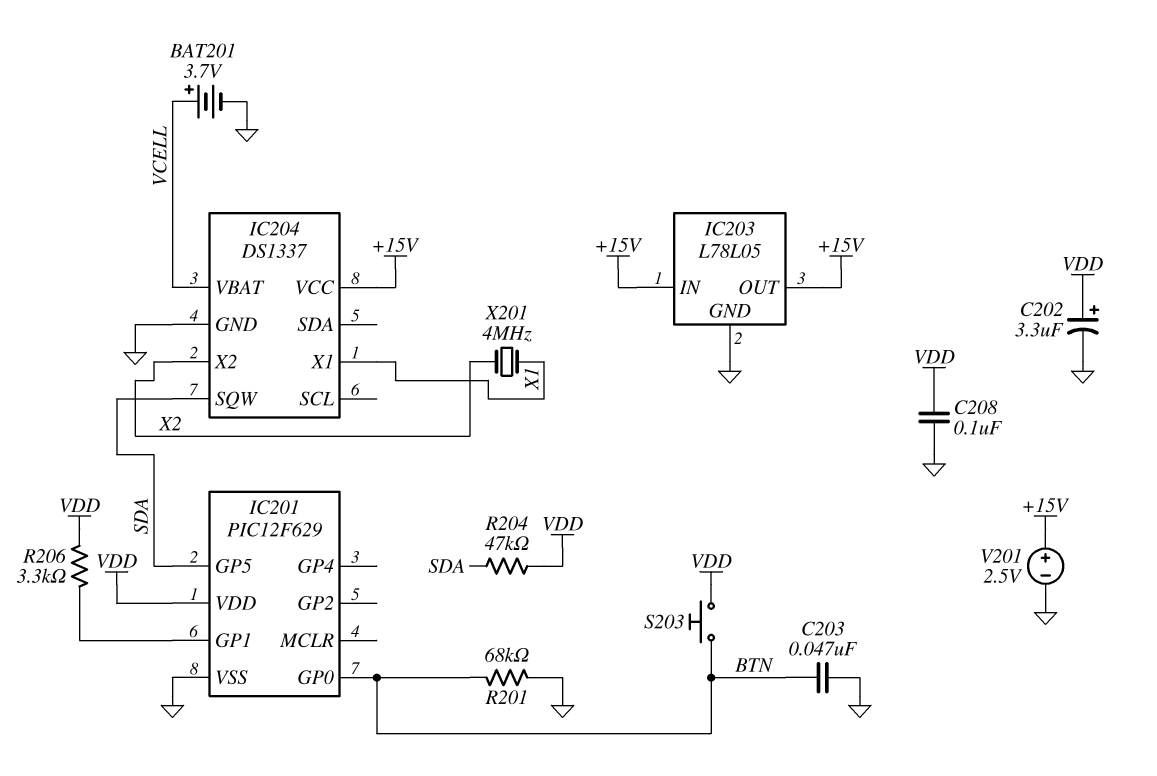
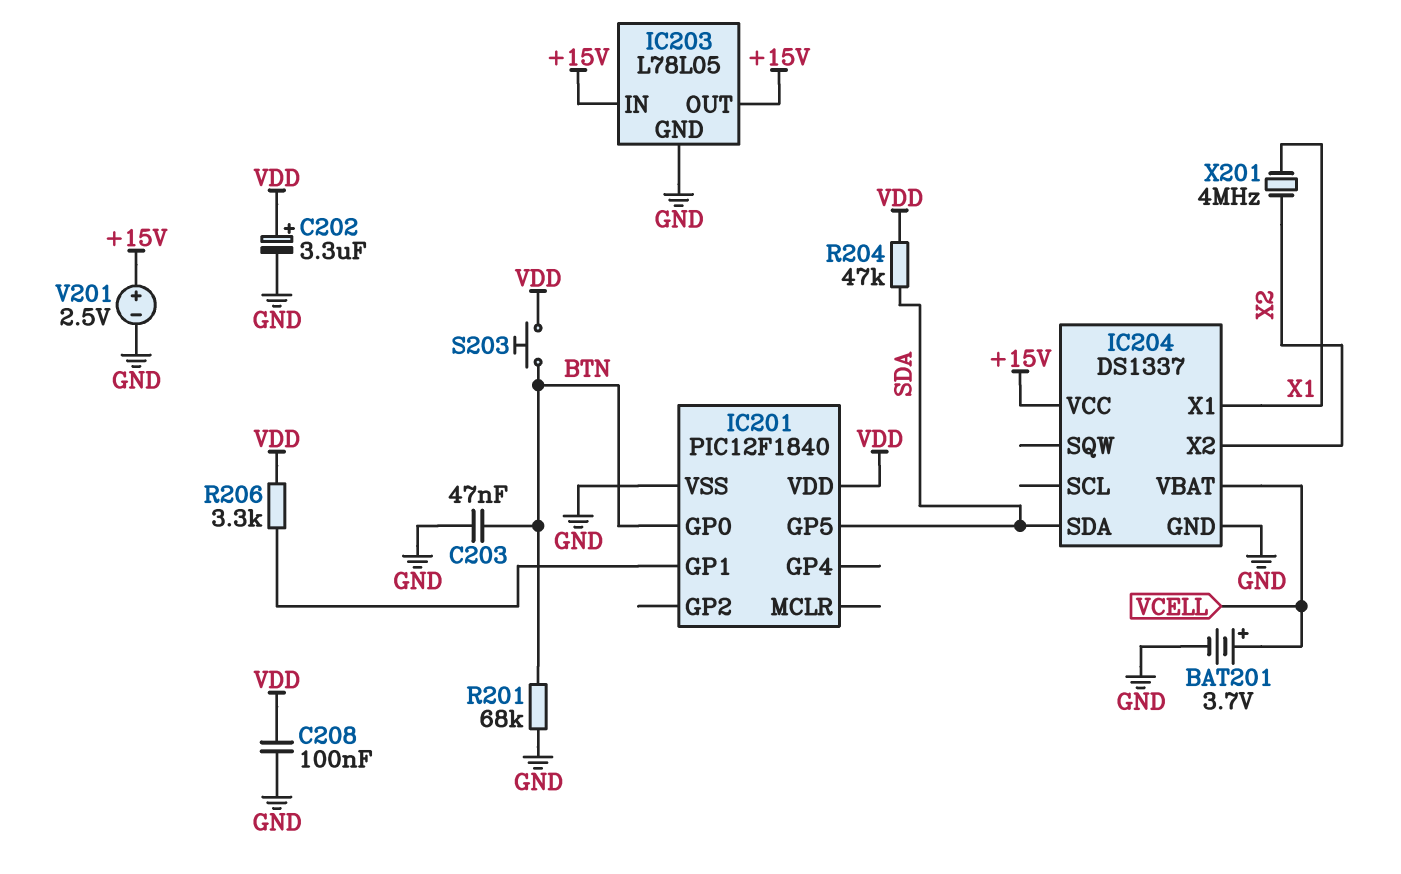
IC201: PIC12F629 -> PIC12F1840
IC204 pin SDA: none -> SDA
IC204 pin SQW: SDA -> none

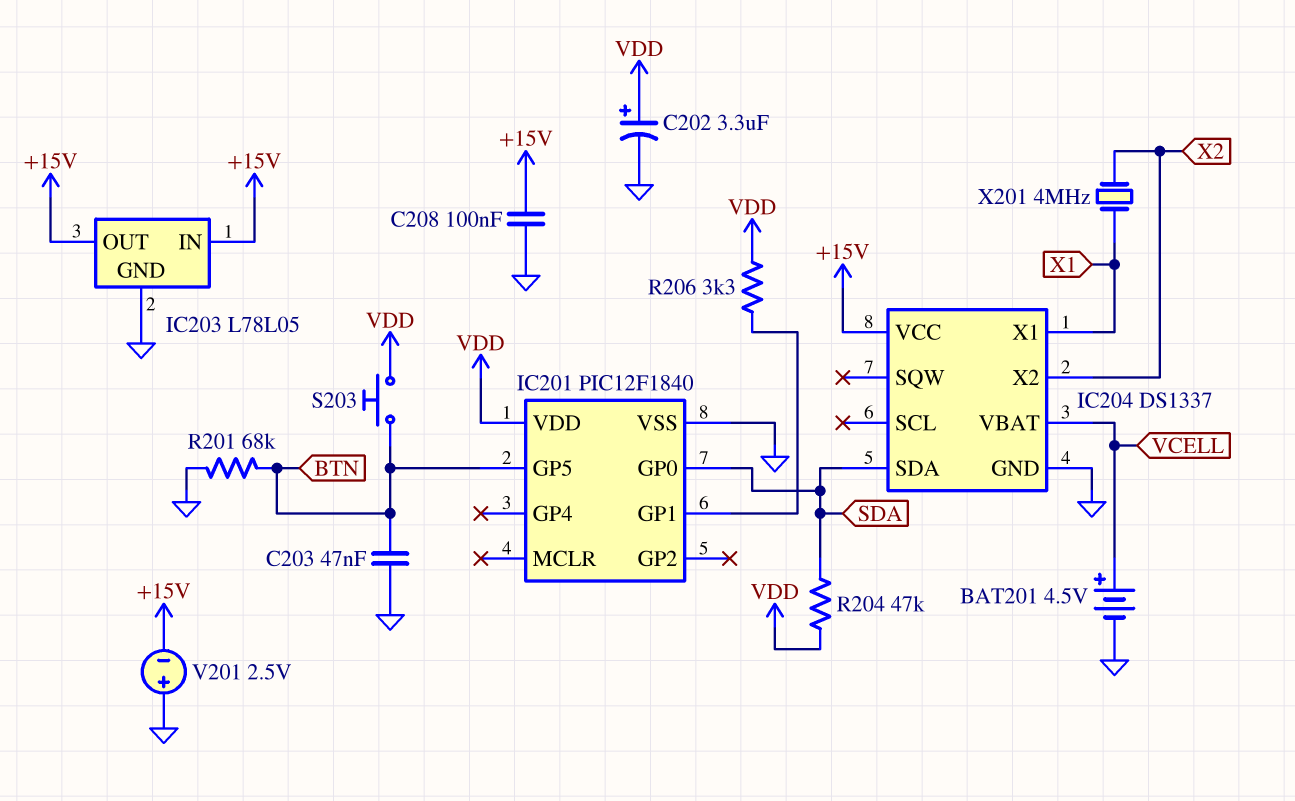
BAT201: 3.7V (plus VCELL, minus GND) -> 4.5V (plus VCELL, minus GND)
C208: 100nF (GND, VDD) -> 100nF (+15V, GND)
IC201 pin GP0: BTN -> SDA
IC201 pin GP5: SDA -> BTN
V201: 2.5V (plus +15V, minus GND) -> 2.5V (plus GND, minus +15V)

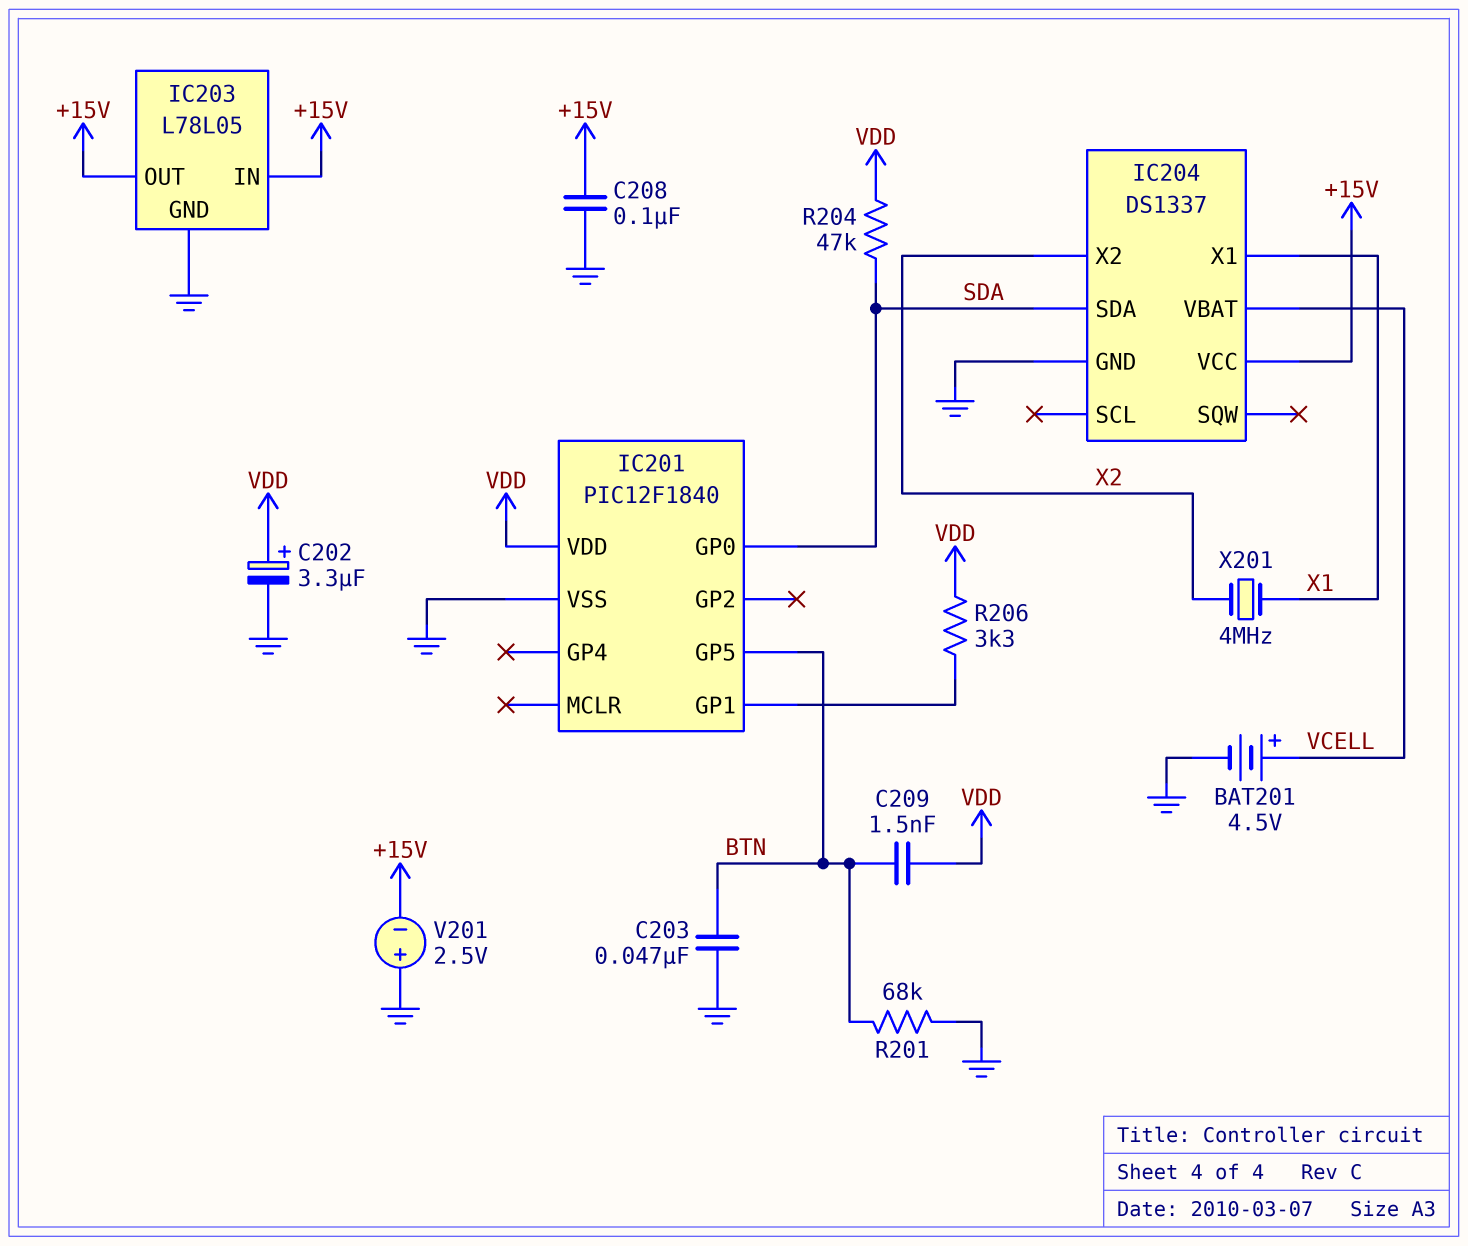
C209: none -> 1.5nF (BTN, VDD)
S203: button (BTN, VDD) -> none

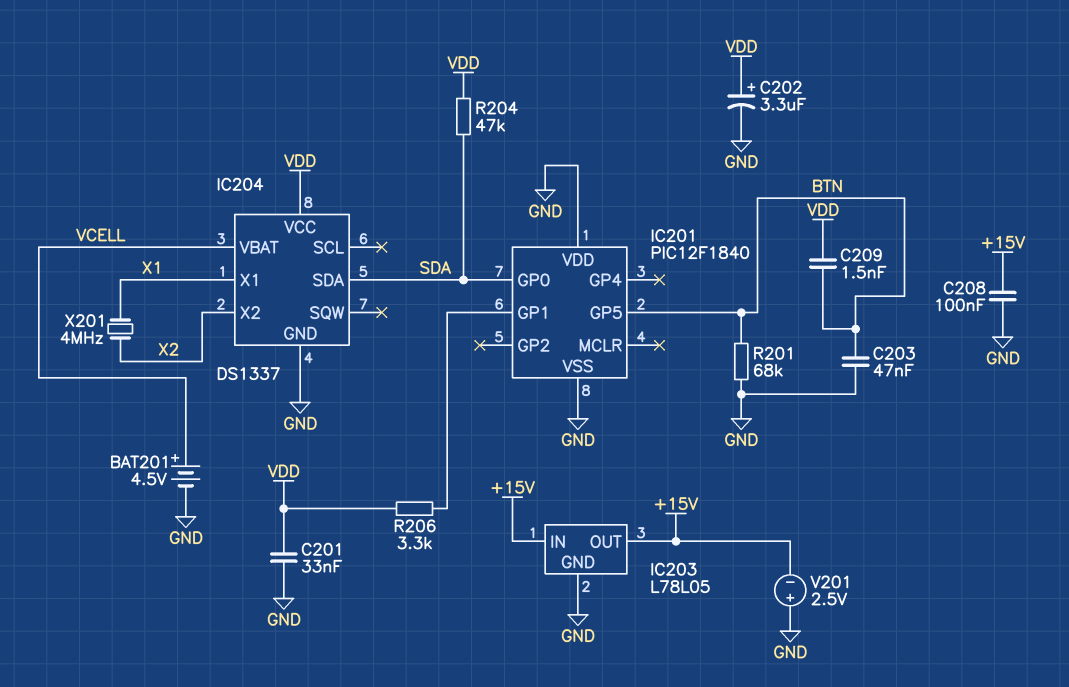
C201: none -> 33nF (GND, VDD)
IC201 pin VDD: VDD -> GND
IC204 pin VCC: +15V -> VDD

